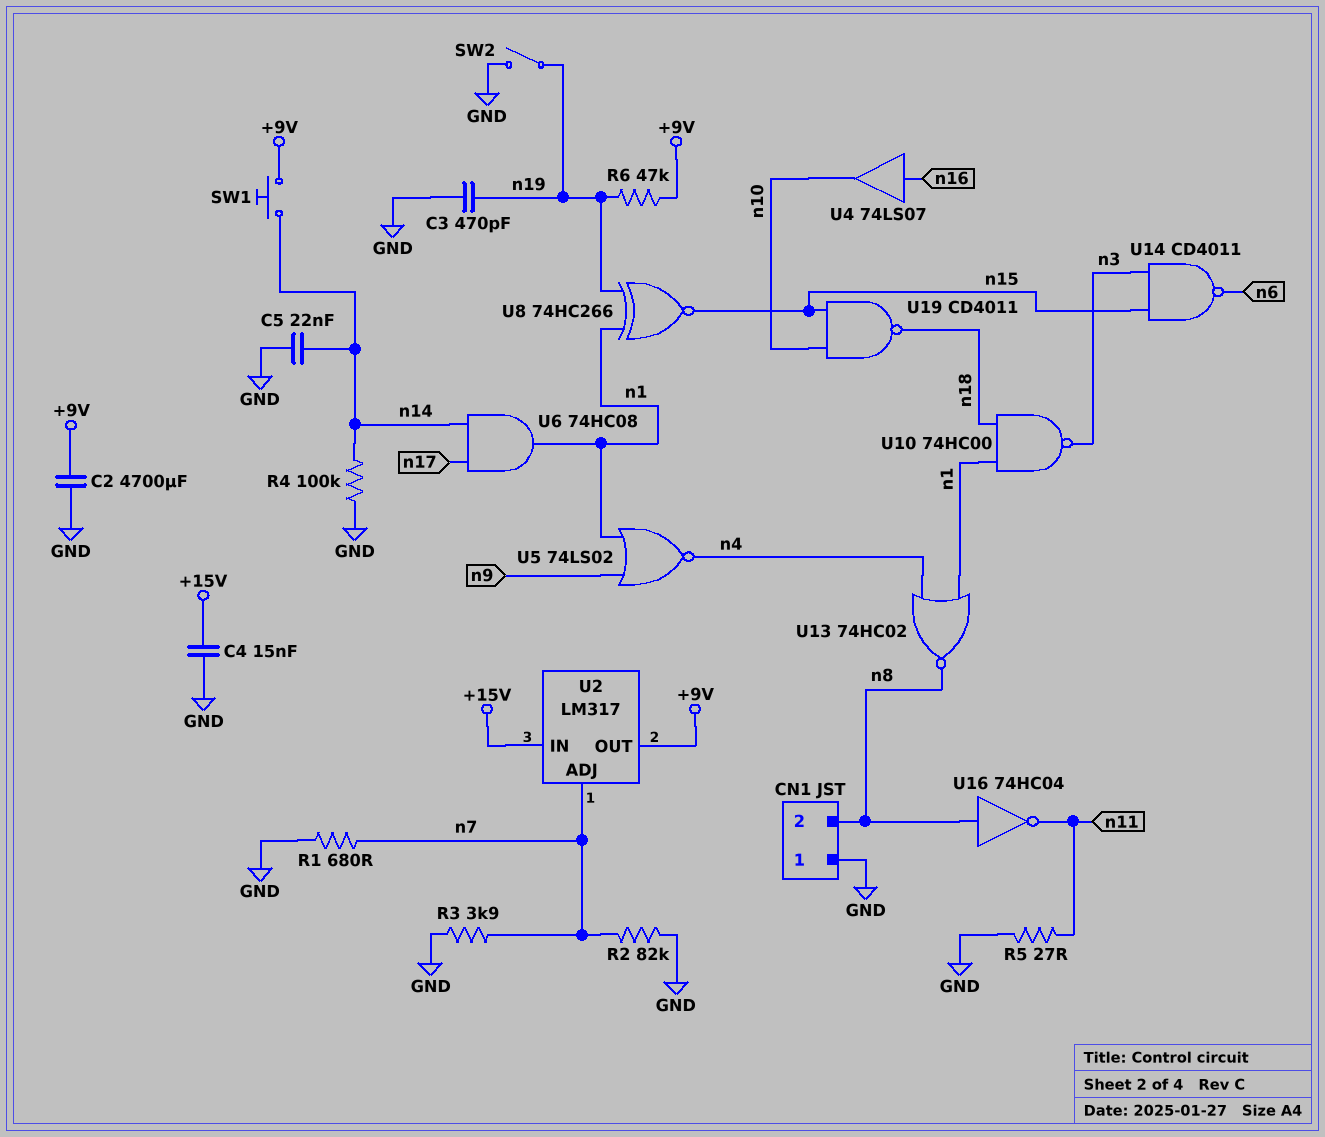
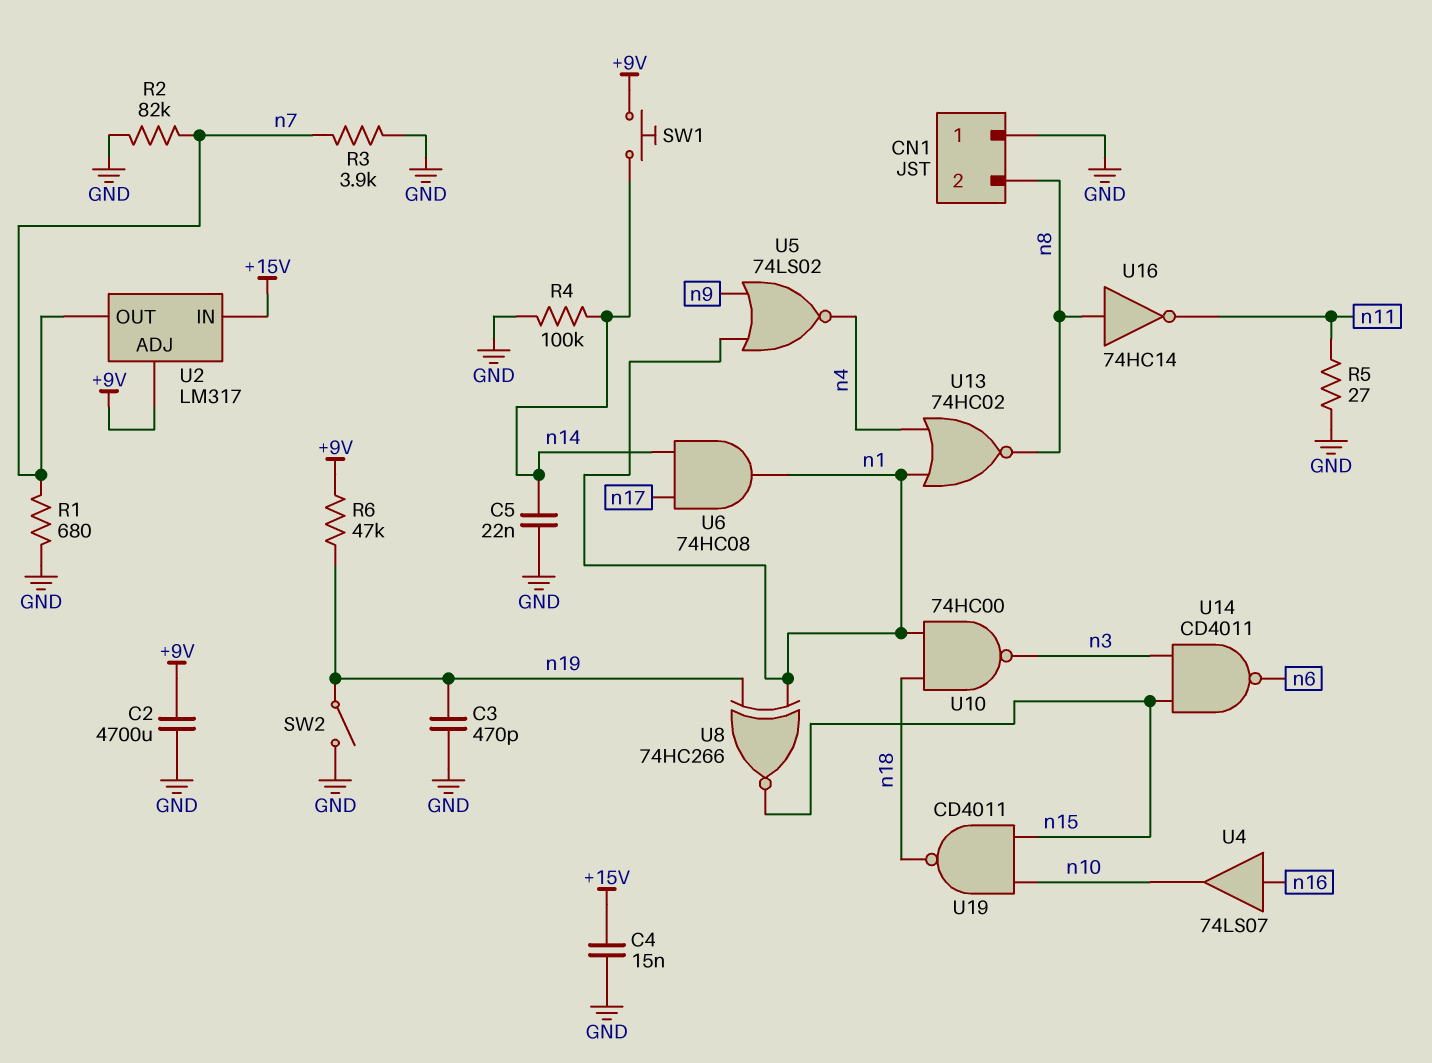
U2 pin ADJ: n7 -> +9V
U2 pin OUT: +9V -> n7
U16: NOT 74HC04 (in n8, out n11) -> NOT 74HC14 (in n8, out n11)

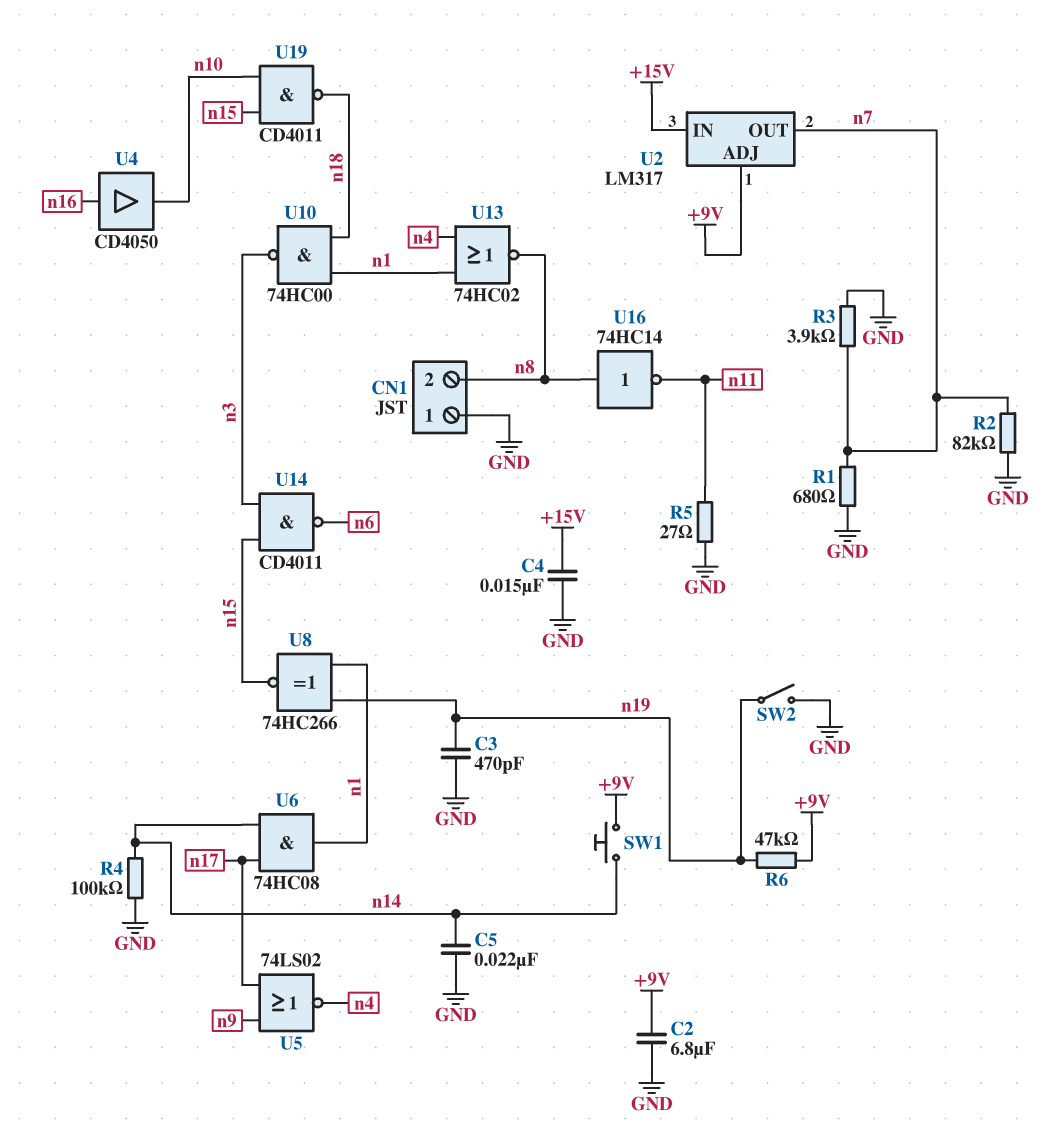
C2: 4700uF (+9V, GND) -> 6.8uF (+9V, GND)
U4: buffer 74LS07 (in n16, out n10) -> buffer CD4050 (in n16, out n10)
U5: NOR 74LS02 (in n1, in n9, out n4) -> NOR 74LS02 (in n9, in n17, out n4)

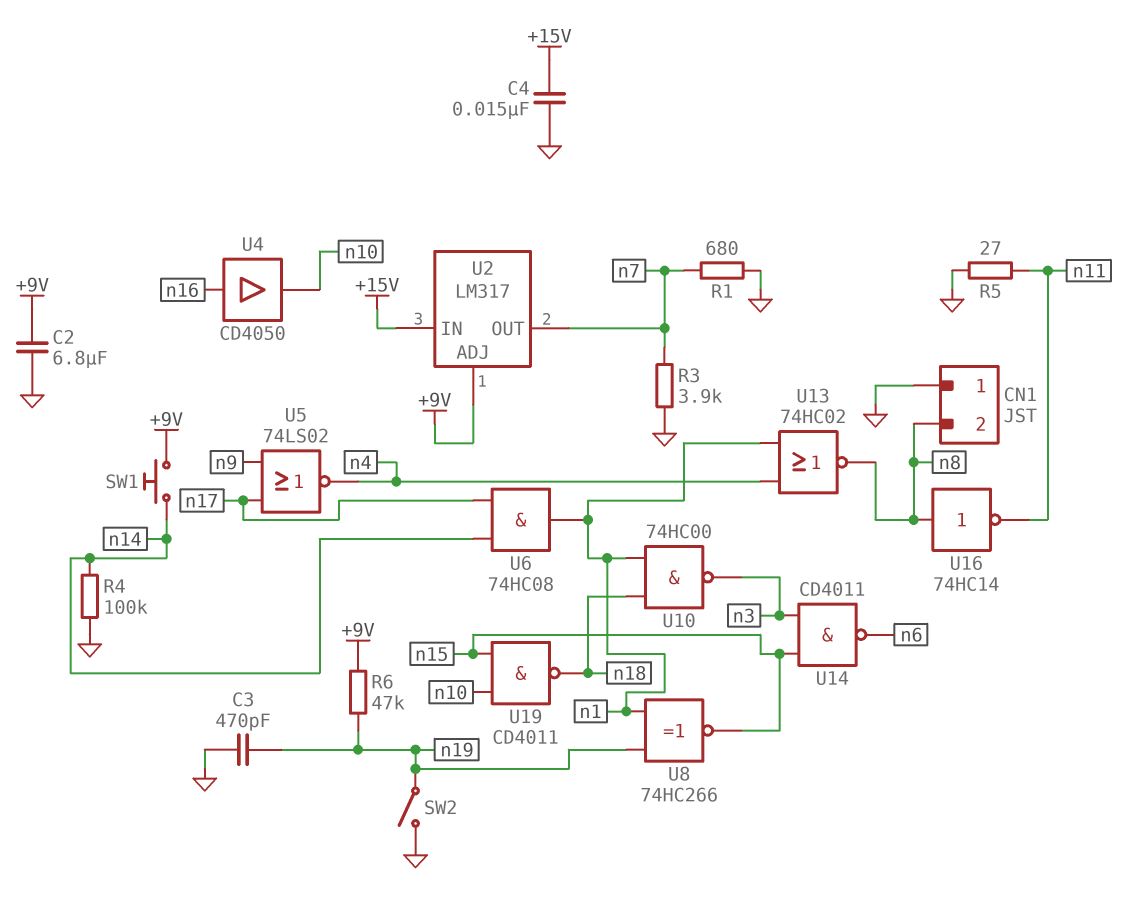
C5: 22nF (GND, n14) -> none
R2: 82k (GND, n7) -> none

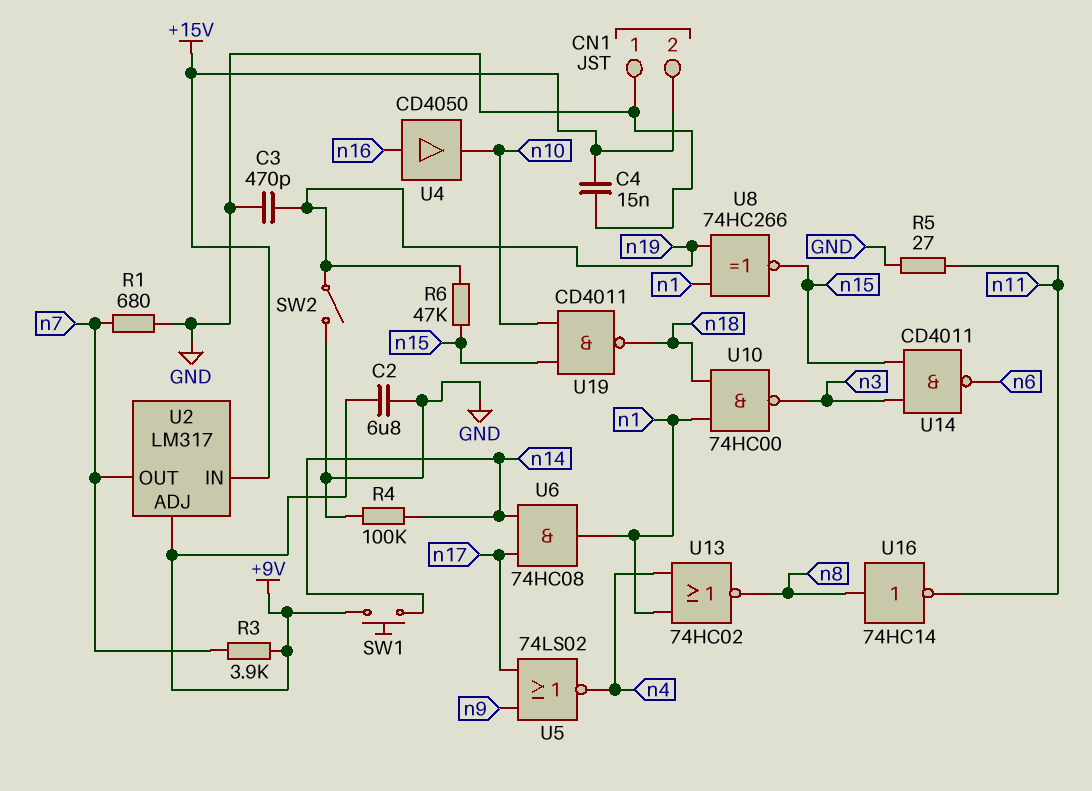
CN1 pin 2: n8 -> +15V
R3: 3.9k (GND, n7) -> 3.9k (+9V, n7)
R6: 47k (+9V, n19) -> 47k (n15, n19)

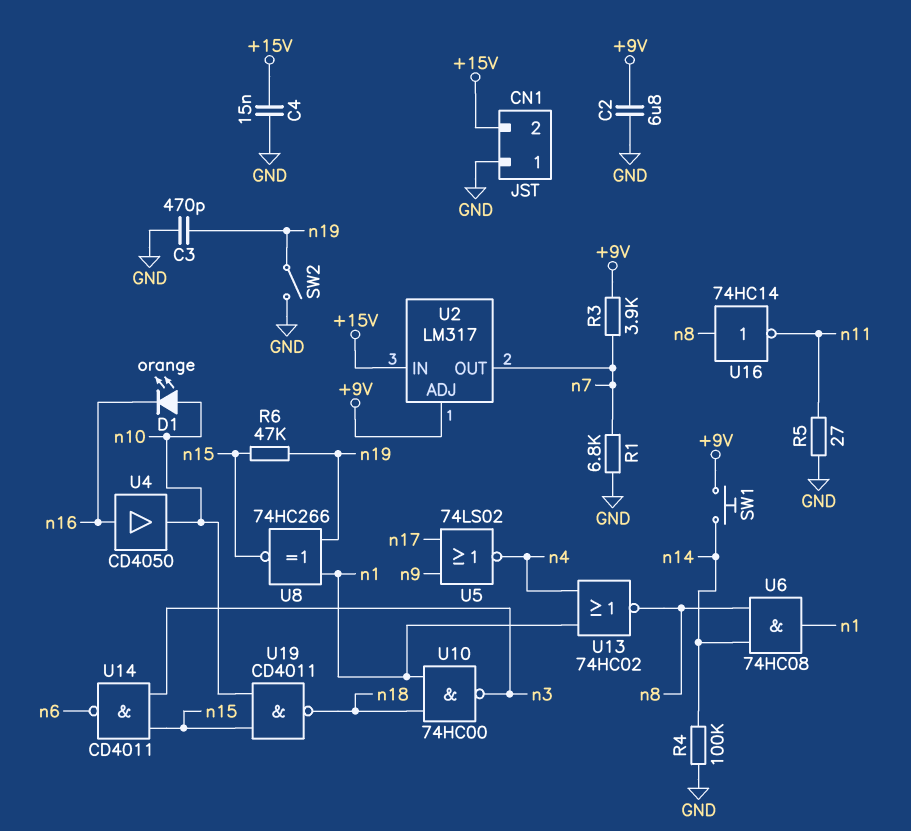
D1: none -> LED orange (A n10, K n16)
R1: 680 (GND, n7) -> 6.8k (GND, n7)
U6: AND 74HC08 (in n14, in n17, out n1) -> AND 74HC08 (in n8, in n14, out n1)

